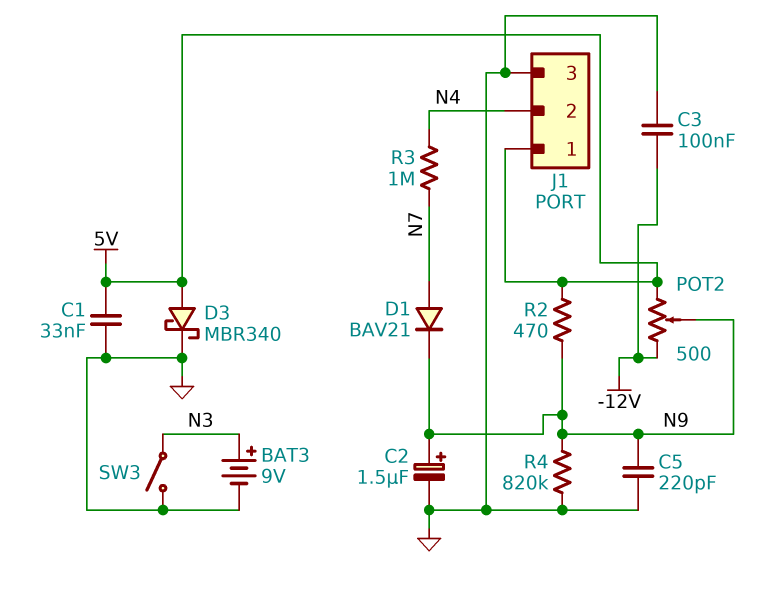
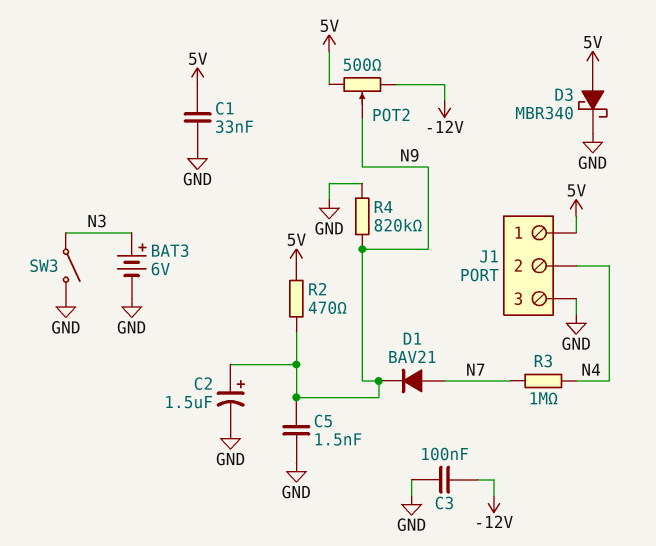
BAT3: 9V (plus N3, minus GND) -> 6V (plus N3, minus GND)
C5: 220pF (GND, N9) -> 1.5nF (GND, N9)

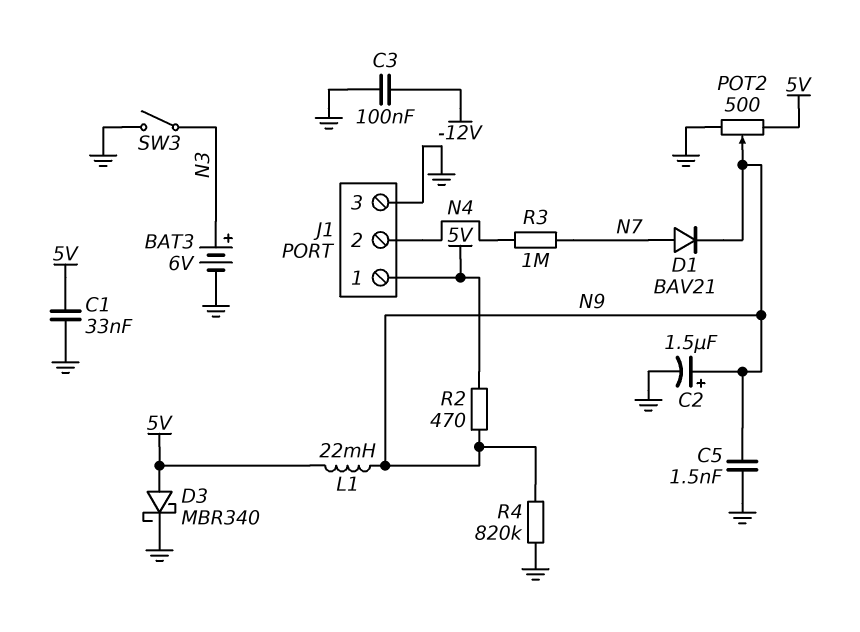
L1: none -> 22mH (5V, N9)
POT2: 500 (-12V, 5V, wiper N9) -> 500 (5V, GND, wiper N9)

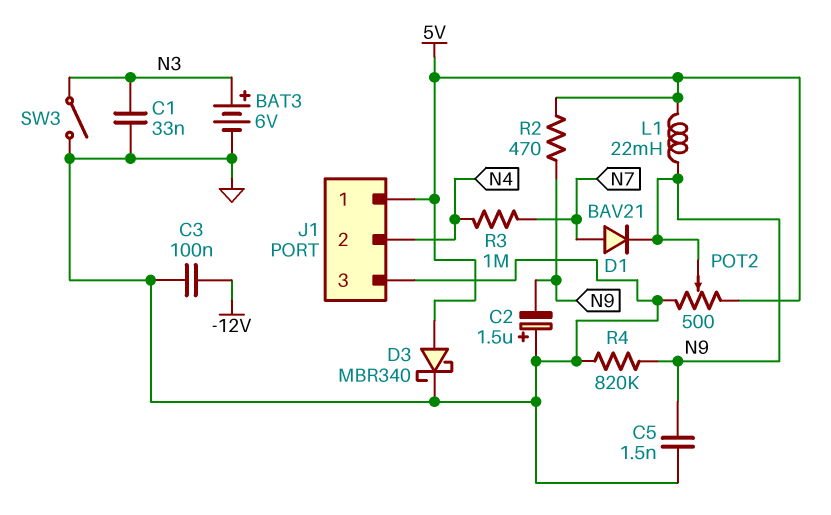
C1: 33nF (5V, GND) -> 33nF (GND, N3)
C2: 1.5uF (plus N9, minus GND) -> 1.5uF (plus GND, minus N9)

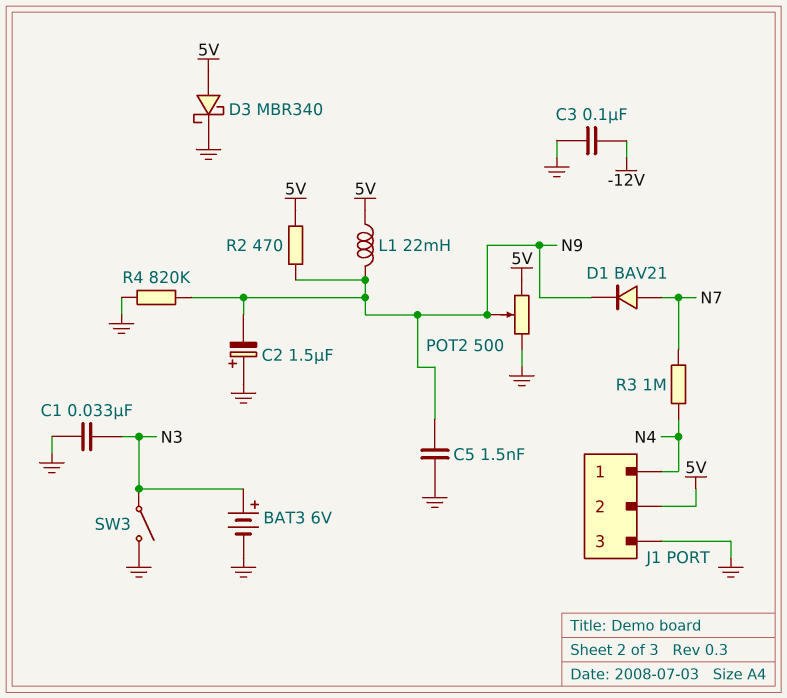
J1 pin 1: 5V -> N4
J1 pin 2: N4 -> 5V

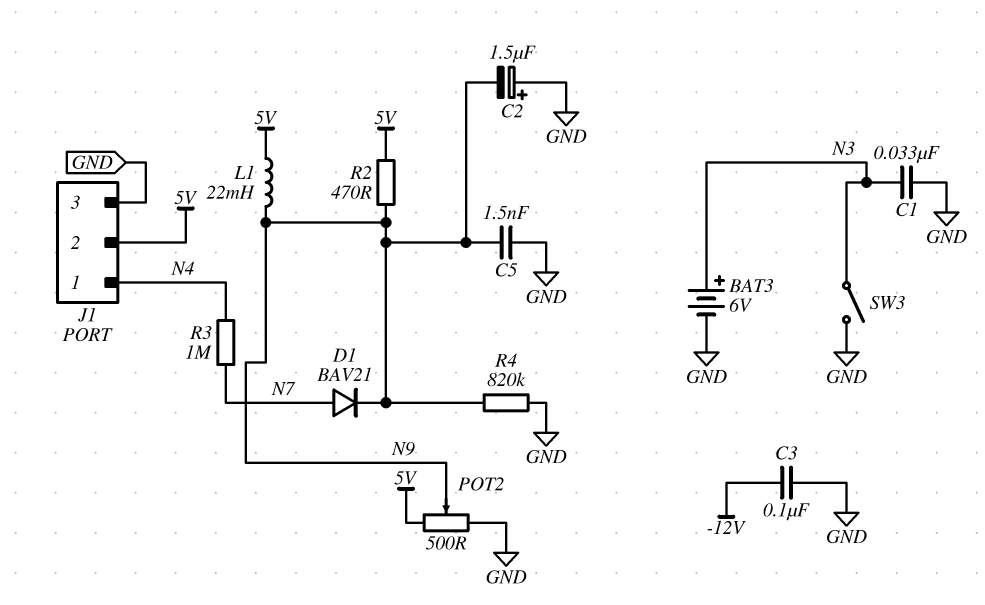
D3: schottky MBR340 (A 5V, K GND) -> none

